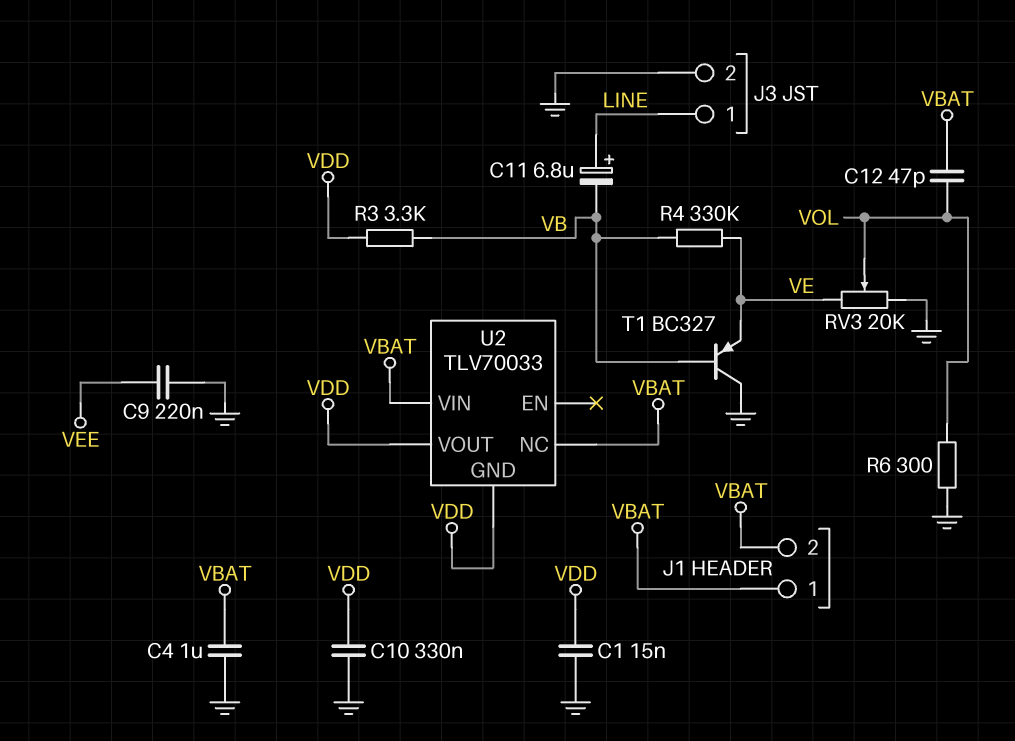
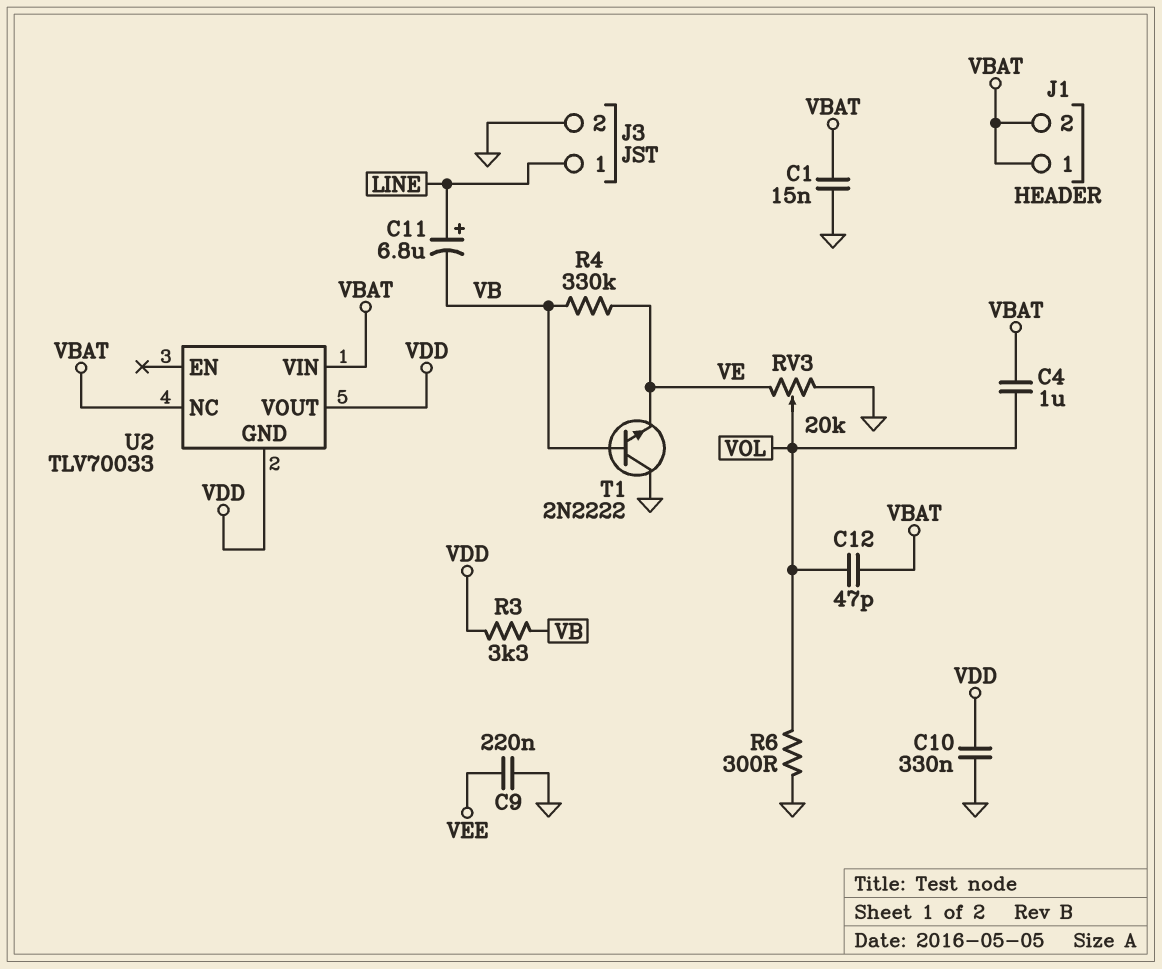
C1: 15nF (GND, VDD) -> 15nF (GND, VBAT)
C4: 1uF (GND, VBAT) -> 1uF (VBAT, VOL)
T1: PNP BC327 (B VB, C GND, E VE) -> NPN 2N2222 (B VB, C GND, E VE)

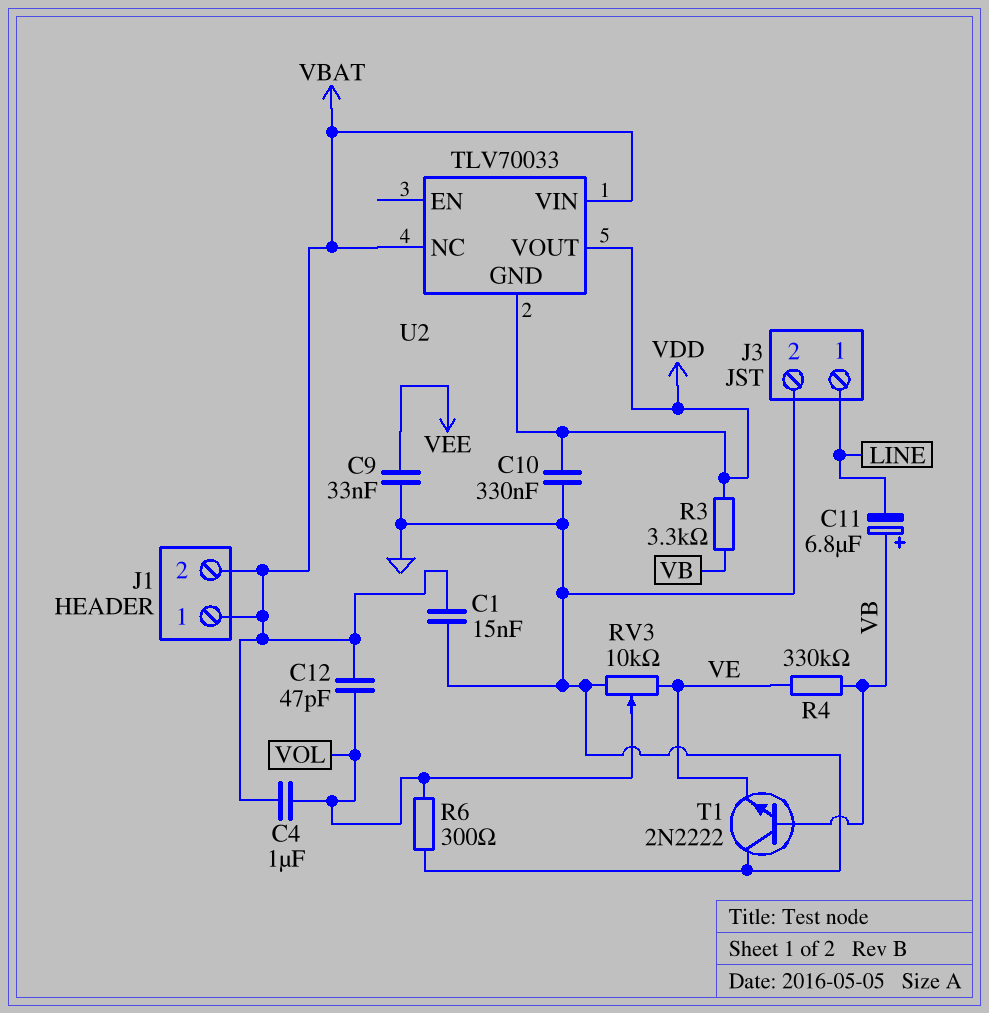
C9: 220nF (GND, VEE) -> 33nF (GND, VEE)
C11: 6.8uF (plus LINE, minus VB) -> 6.8uF (plus VB, minus LINE)
RV3: 20k (GND, VE, wiper VOL) -> 10k (GND, VE, wiper VOL)

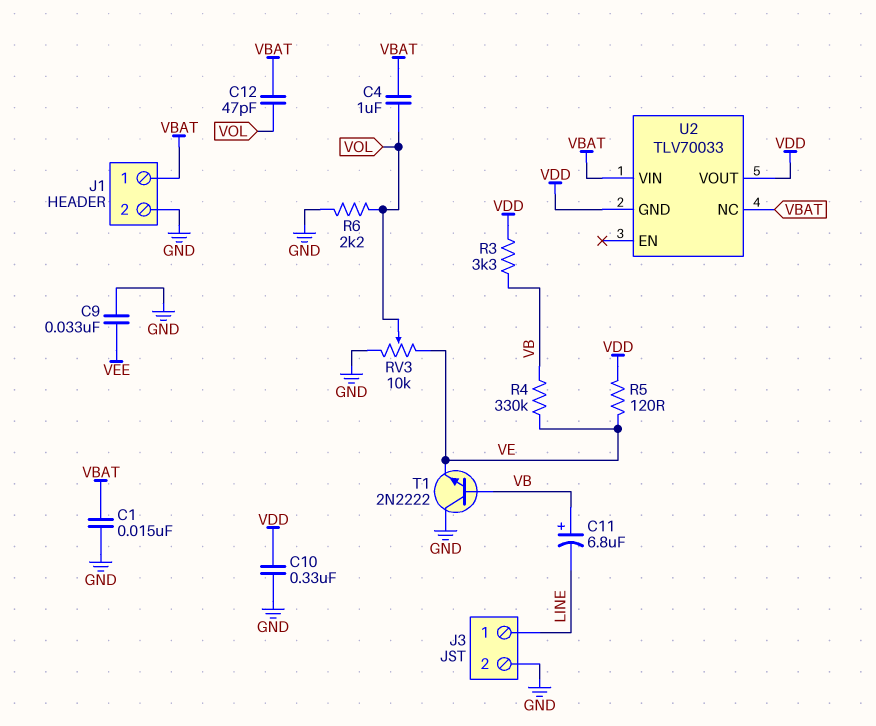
J1 pin 2: VBAT -> GND
R5: none -> 120 (VDD, VE)
R6: 300 (GND, VOL) -> 2.2k (GND, VOL)

